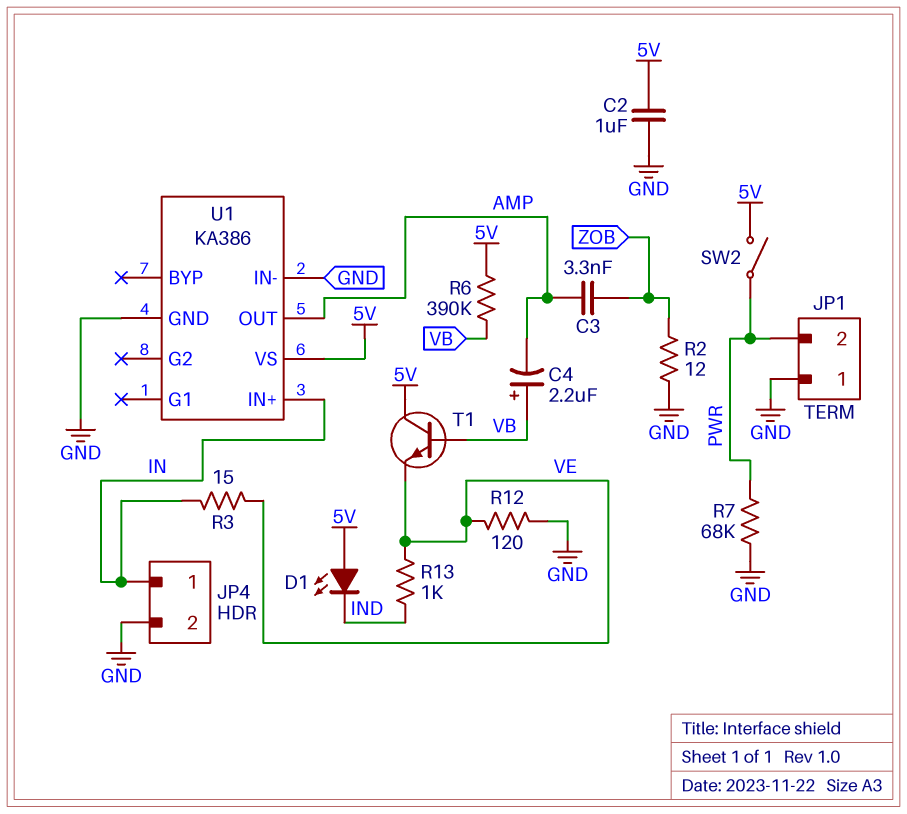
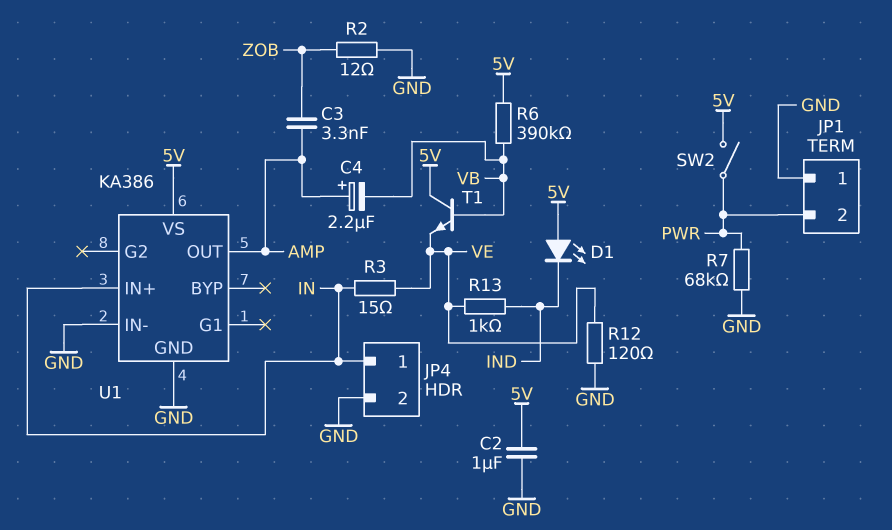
C4: 2.2uF (plus VB, minus AMP) -> 2.2uF (plus AMP, minus VB)

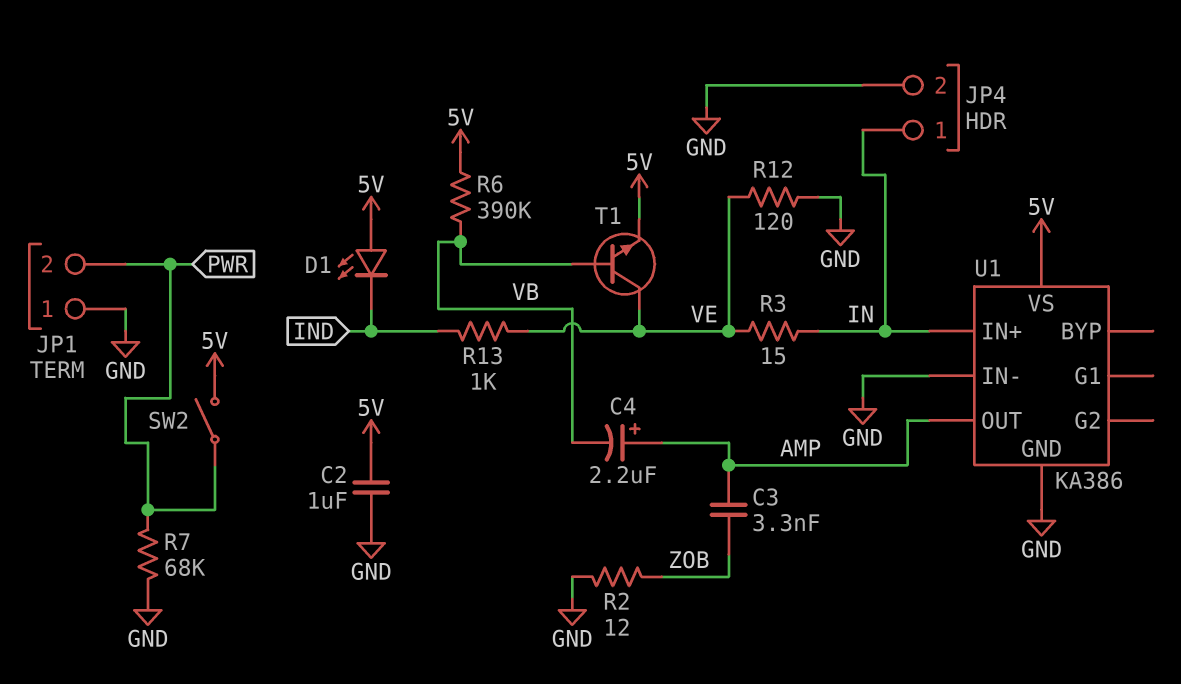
T1: NPN (B VB, C 5V, E VE) -> NPN (B VB, C VE, E 5V)

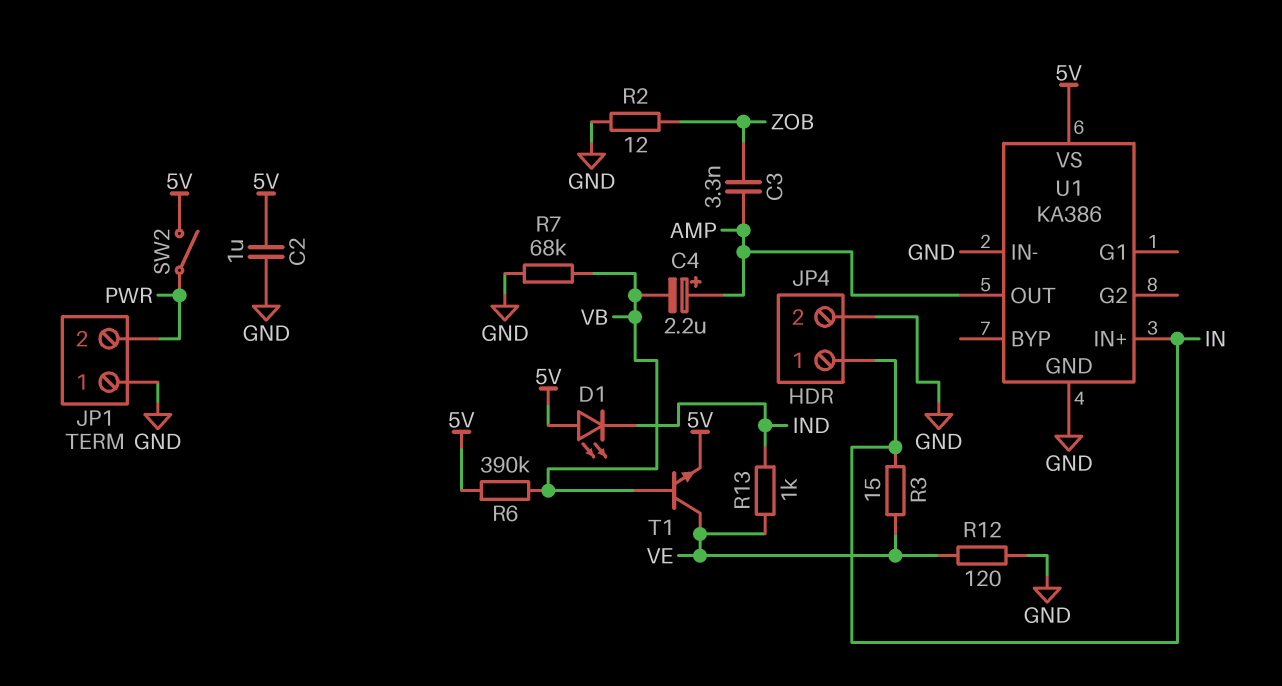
R7: 68k (GND, PWR) -> 68k (GND, VB)

